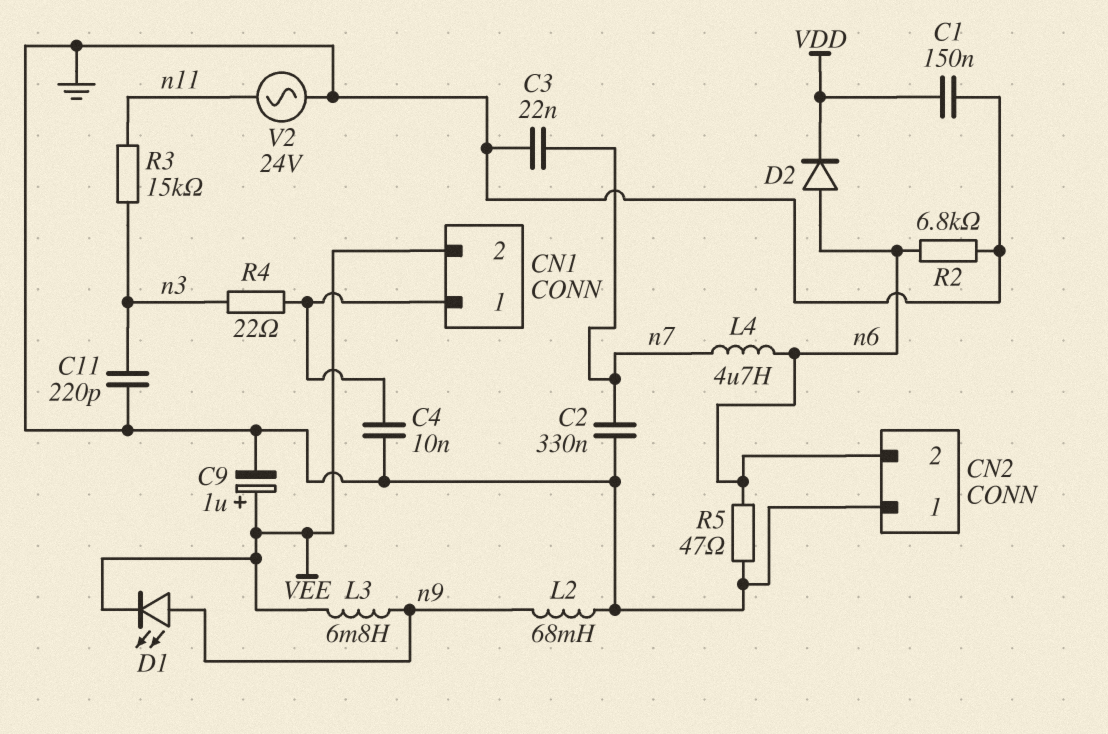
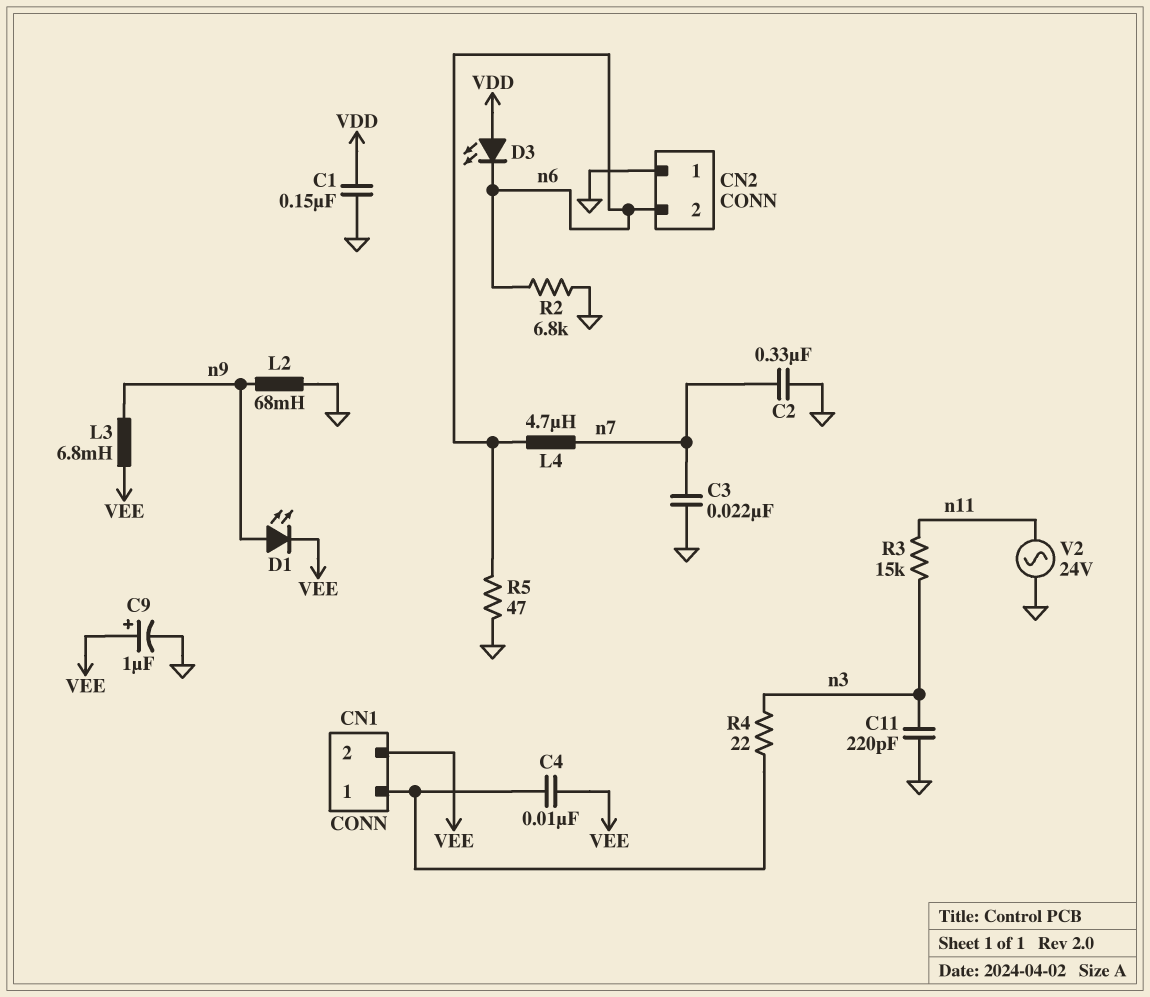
C4: 10nF (CN1/1, GND) -> 10nF (CN1/1, VEE)
D2: diode (A n6, K VDD) -> none
D3: none -> LED (A VDD, K n6)

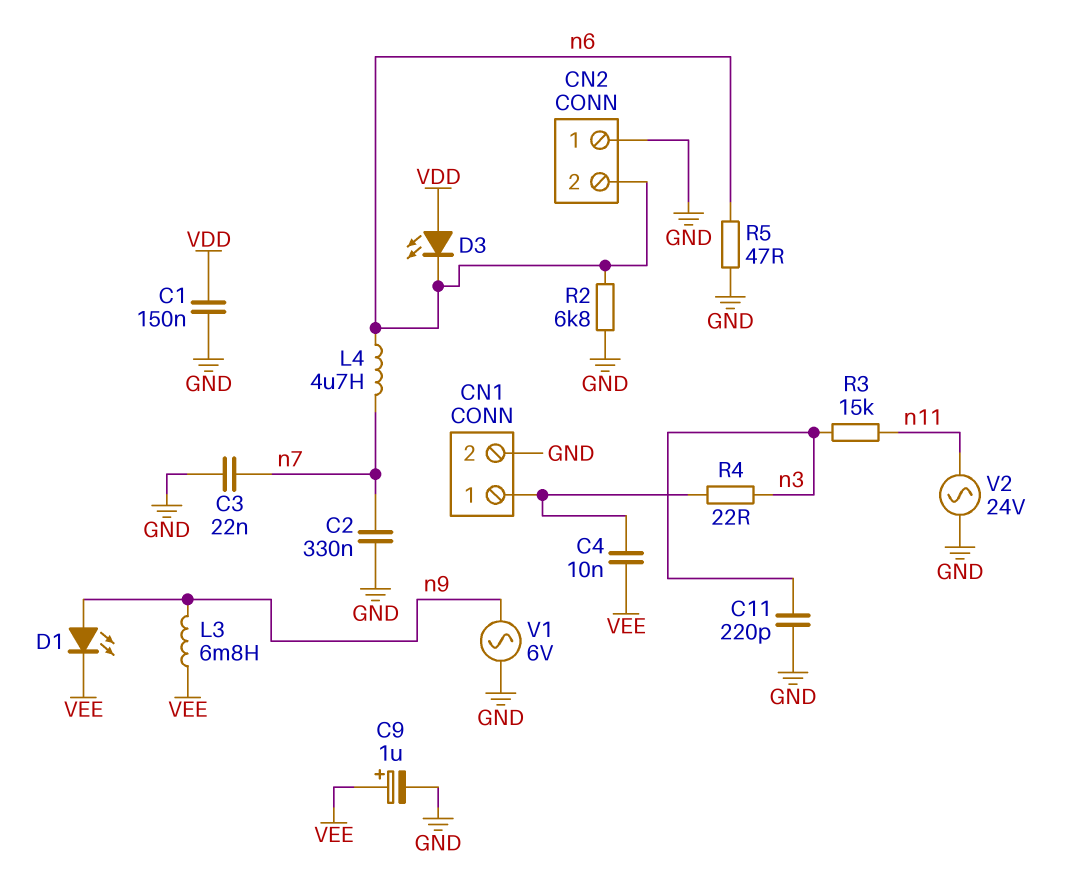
CN1 pin 2: VEE -> GND
L2: 68mH (GND, n9) -> none
V1: none -> AC 6V (GND, n9)

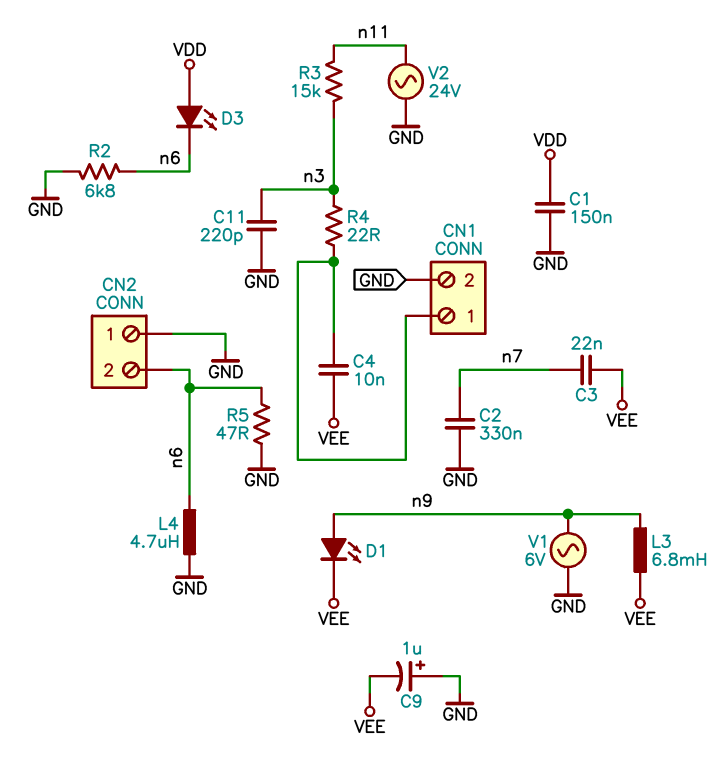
C3: 22nF (GND, n7) -> 22nF (VEE, n7)
C9: 1uF (plus VEE, minus GND) -> 1uF (plus GND, minus VEE)
L4: 4.7uH (n6, n7) -> 4.7uH (GND, n6)

